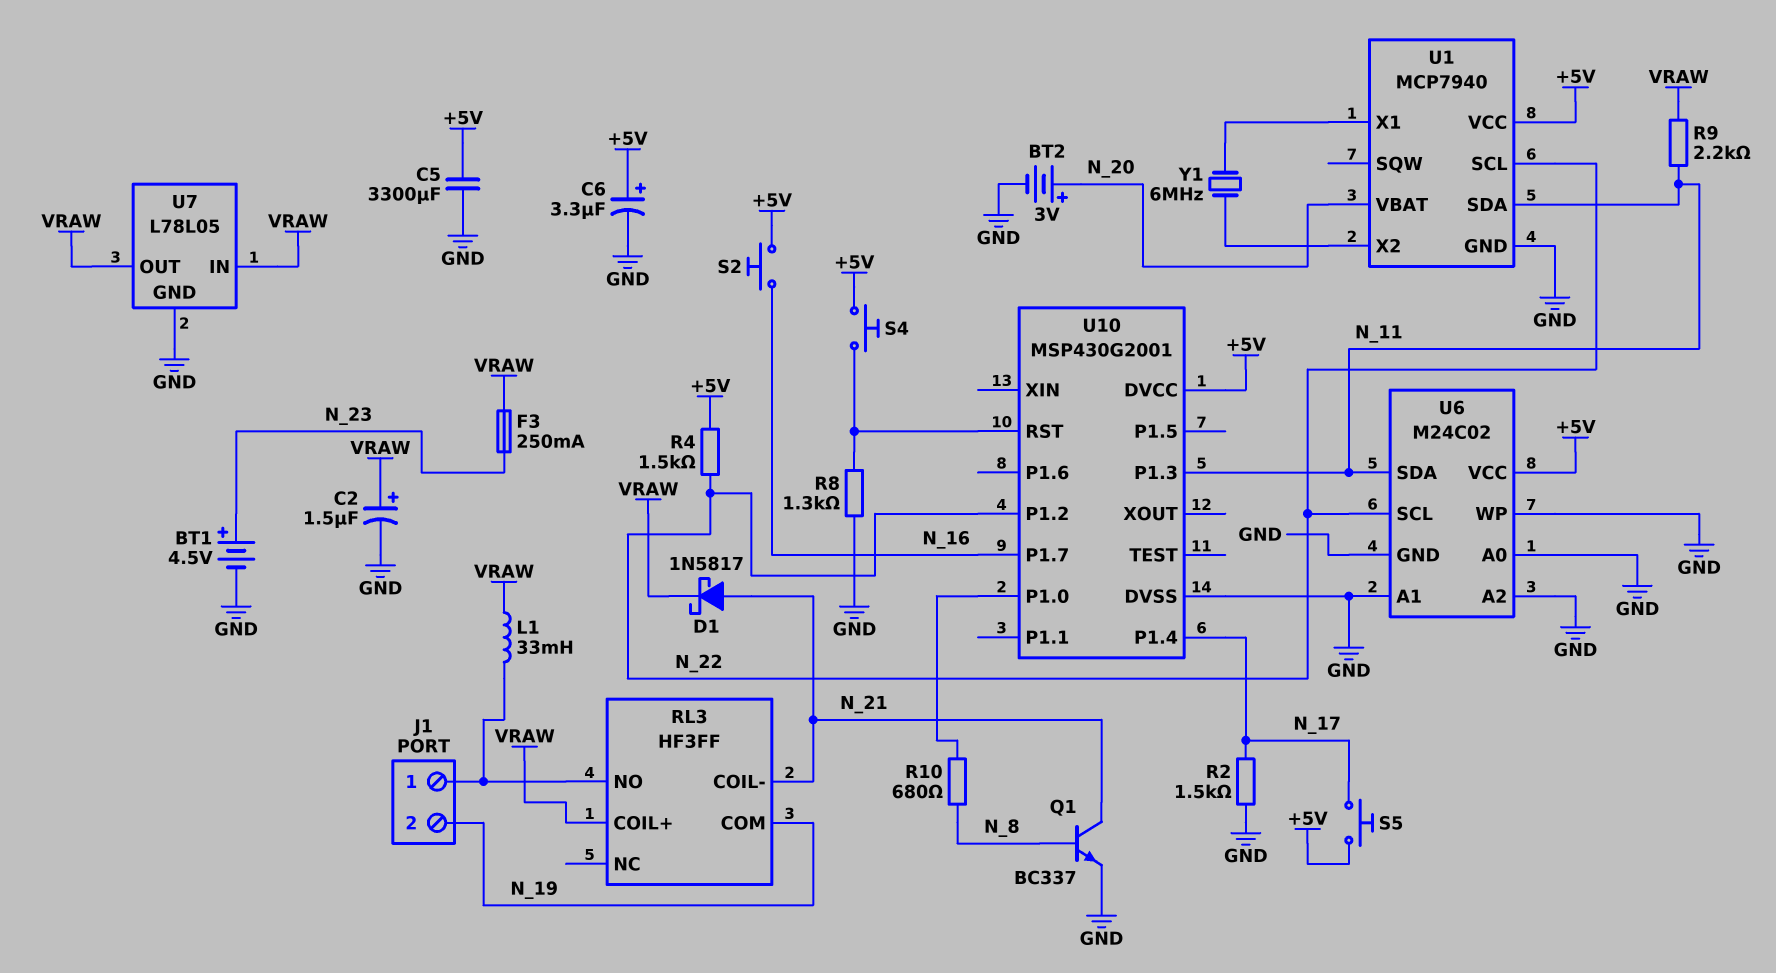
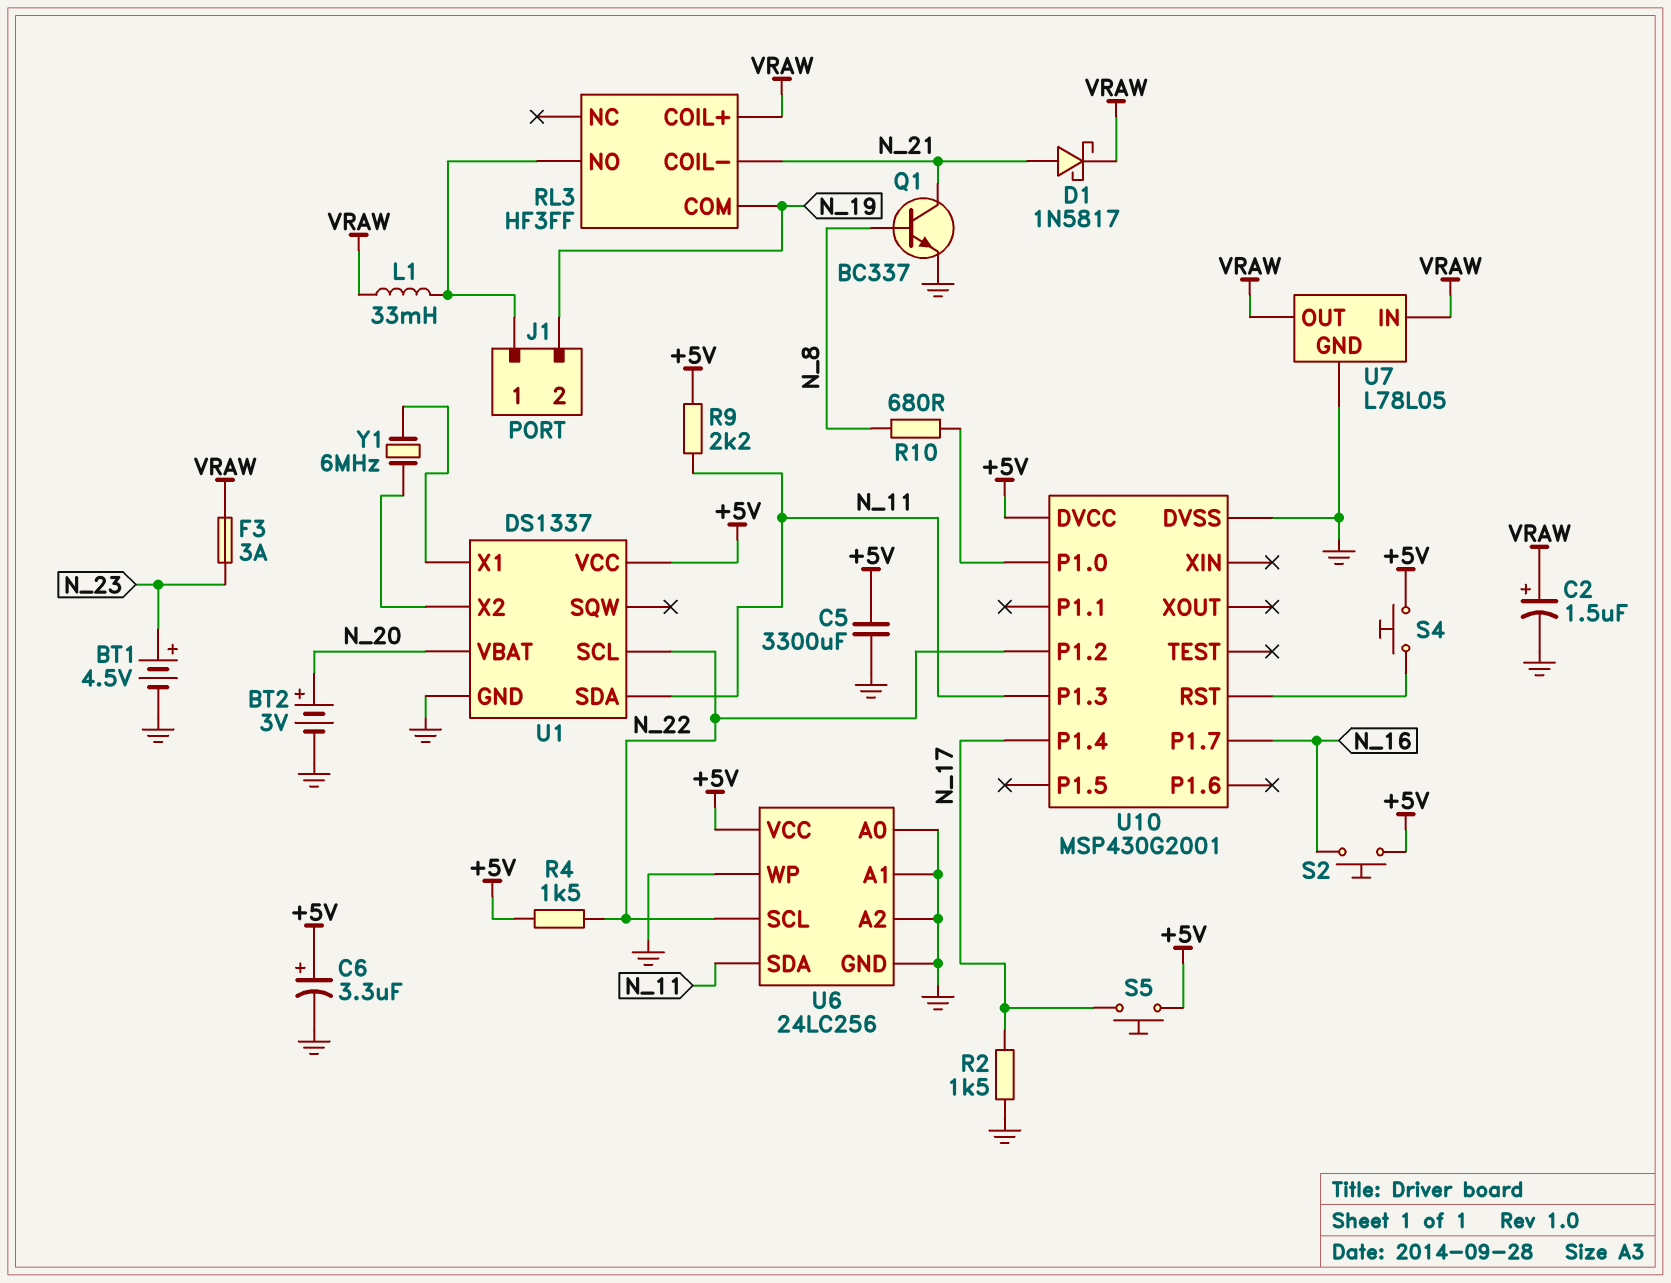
F3: 250mA (N_23, VRAW) -> 3A (N_23, VRAW)
R8: 1.3k (GND, U10/RST) -> none
R9: 2.2k (N_11, VRAW) -> 2.2k (+5V, N_11)
U1: MCP7940 -> DS1337
U6: M24C02 -> 24LC256

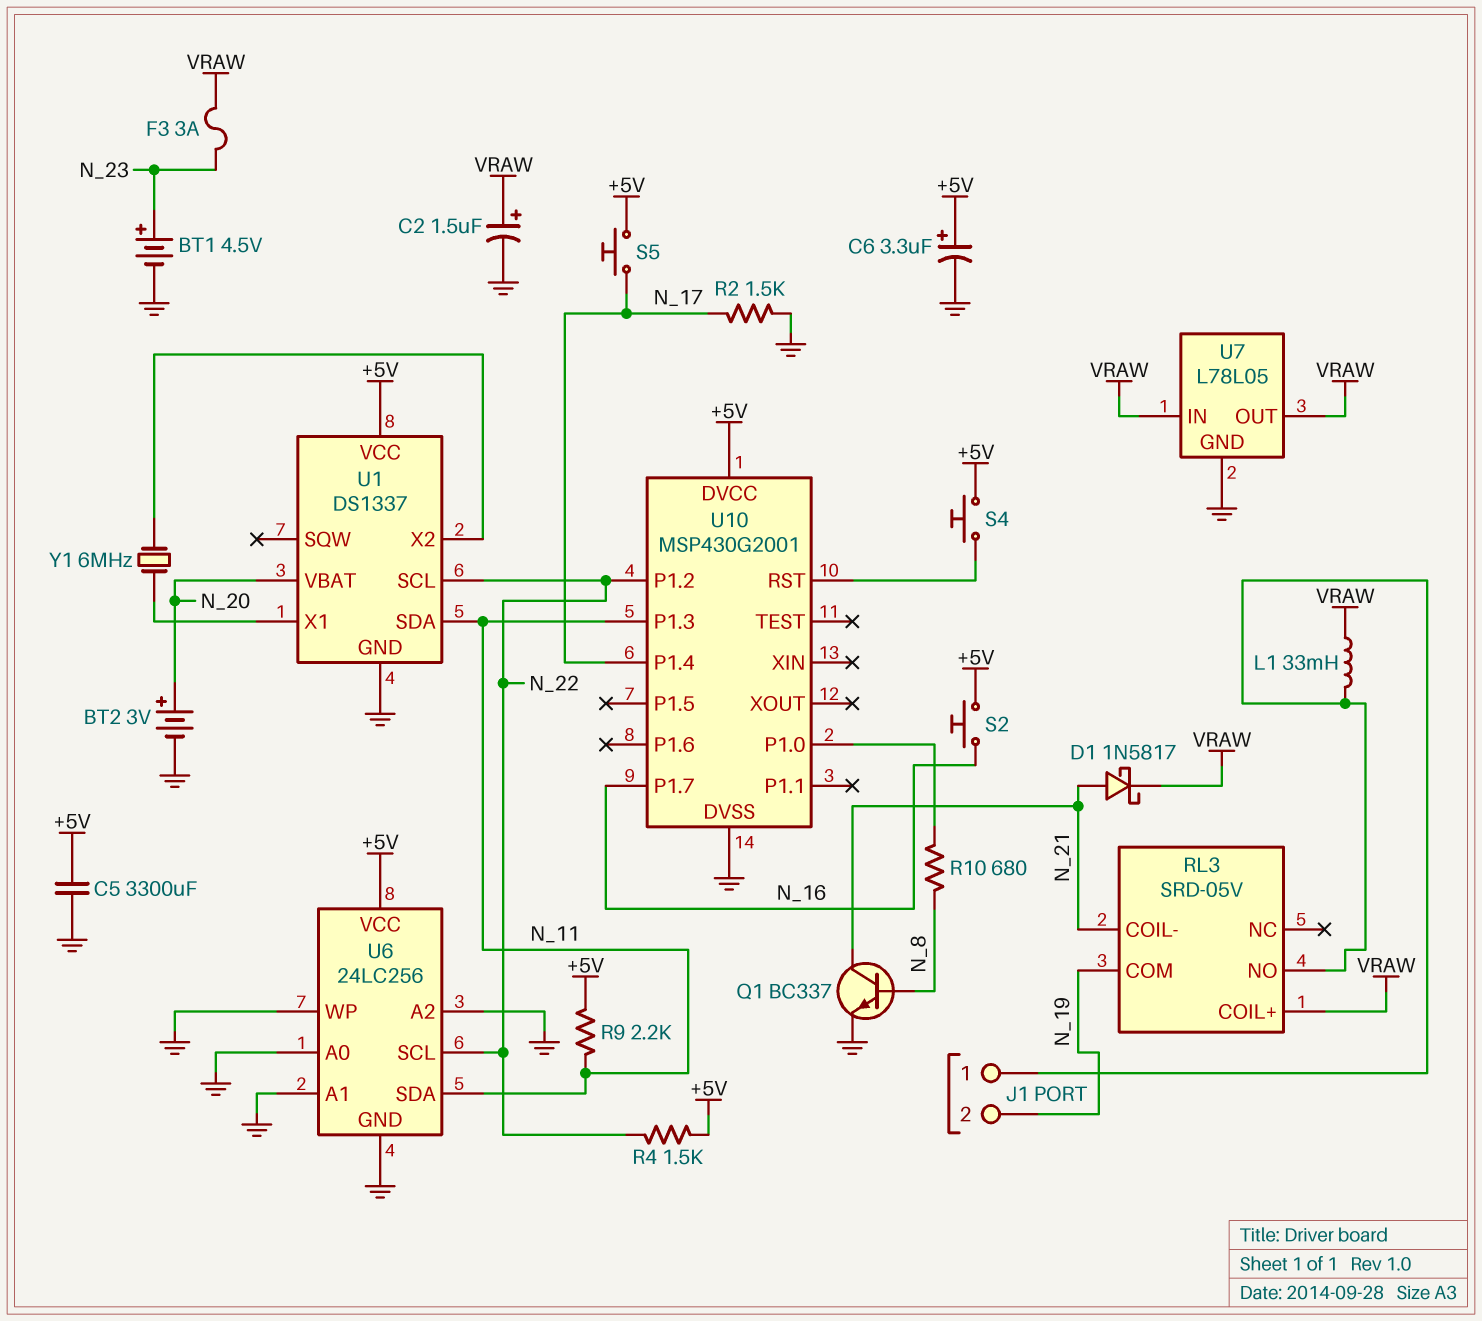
RL3: HF3FF -> SRD-05V

